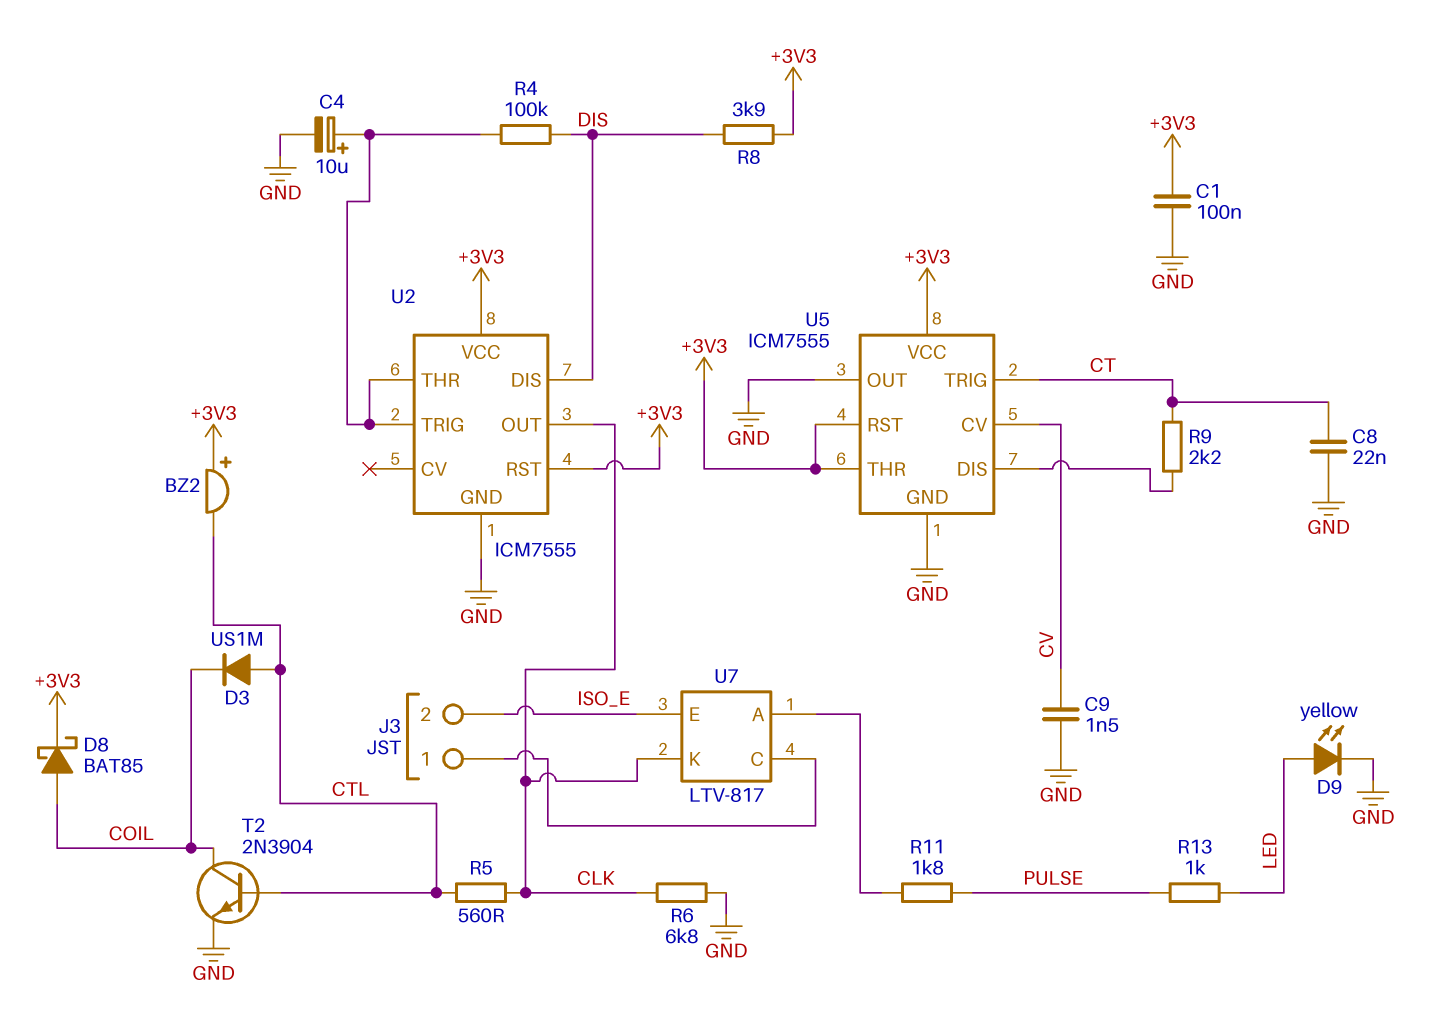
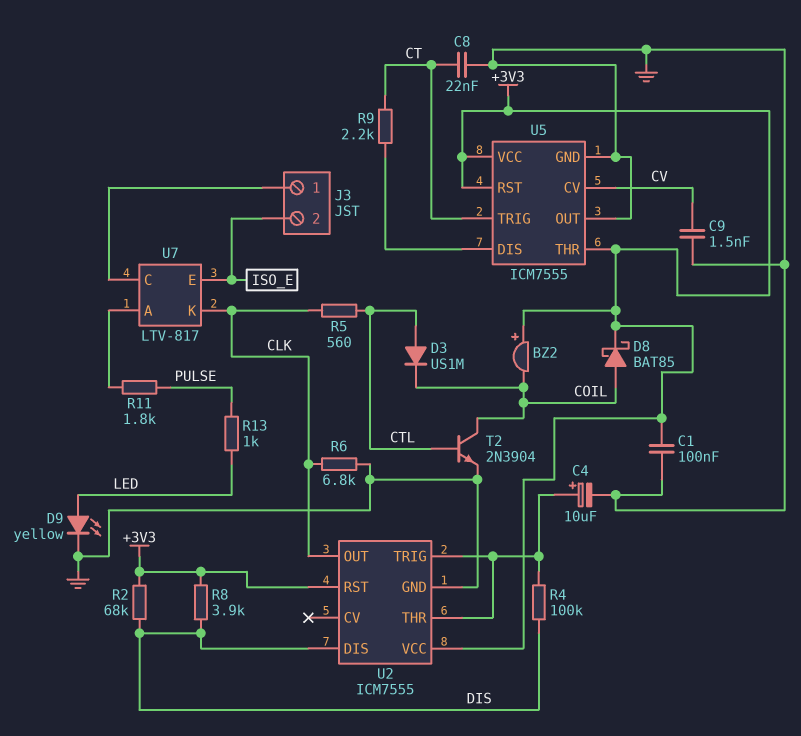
BZ2: buzzer (plus +3V3, minus CTL) -> buzzer (plus +3V3, minus COIL)
R2: none -> 68k (+3V3, DIS)

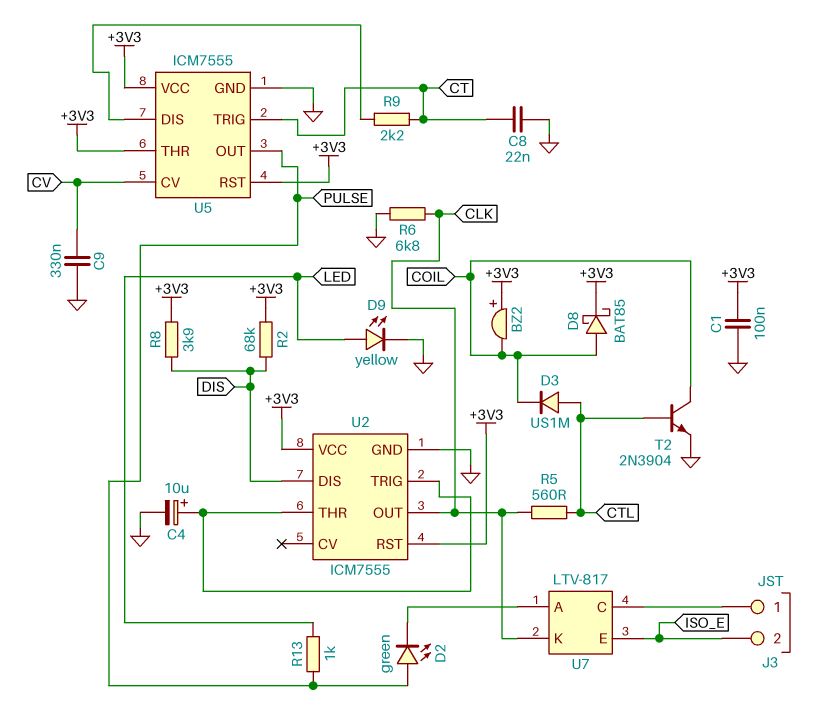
C9: 1.5nF (CV, GND) -> 330nF (CV, GND)
D2: none -> LED green (A PULSE, K U7/A)
R4: 100k (DIS, U2/THR) -> none
R11: 1.8k (PULSE, U7/A) -> none
U5 pin OUT: GND -> PULSE

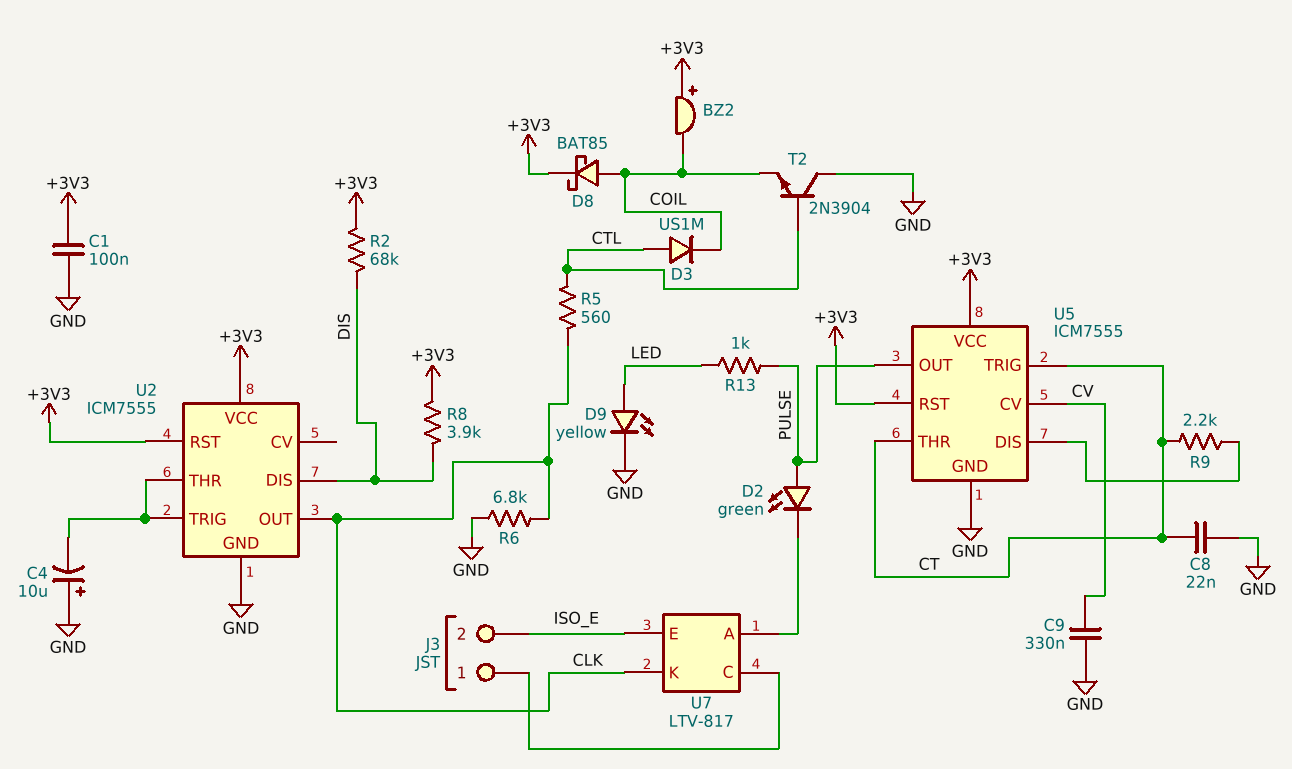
C4: 10uF (plus U2/THR, minus GND) -> 10uF (plus GND, minus U2/THR)
T2: NPN 2N3904 (B CTL, C COIL, E GND) -> NPN 2N3904 (B CTL, C GND, E COIL)
U5 pin THR: +3V3 -> CT

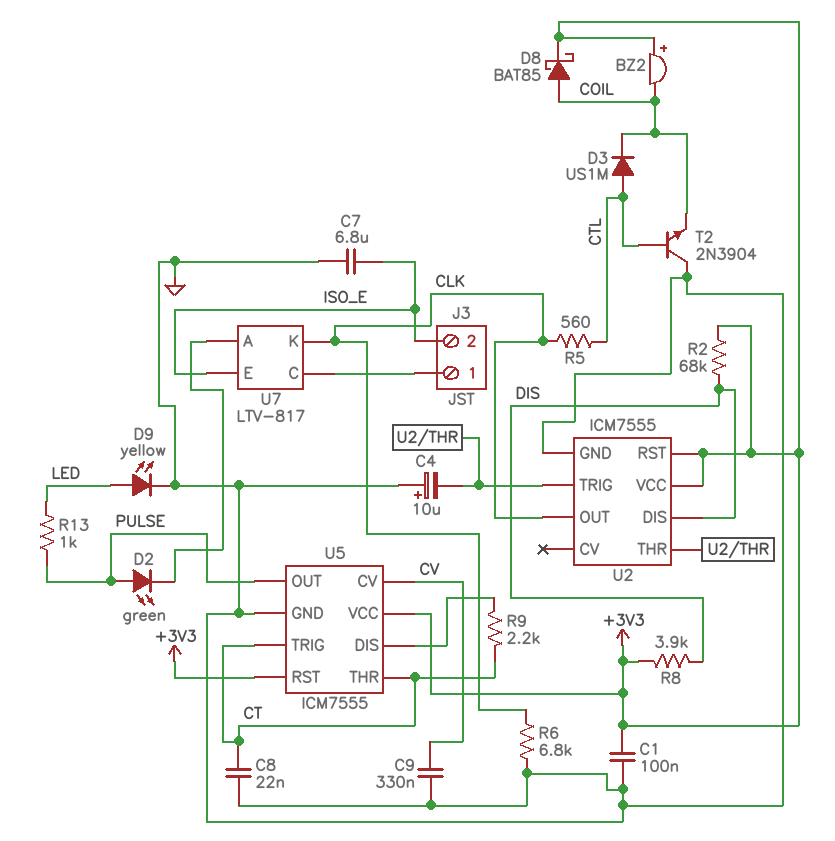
C7: none -> 6.8uF (GND, ISO_E)

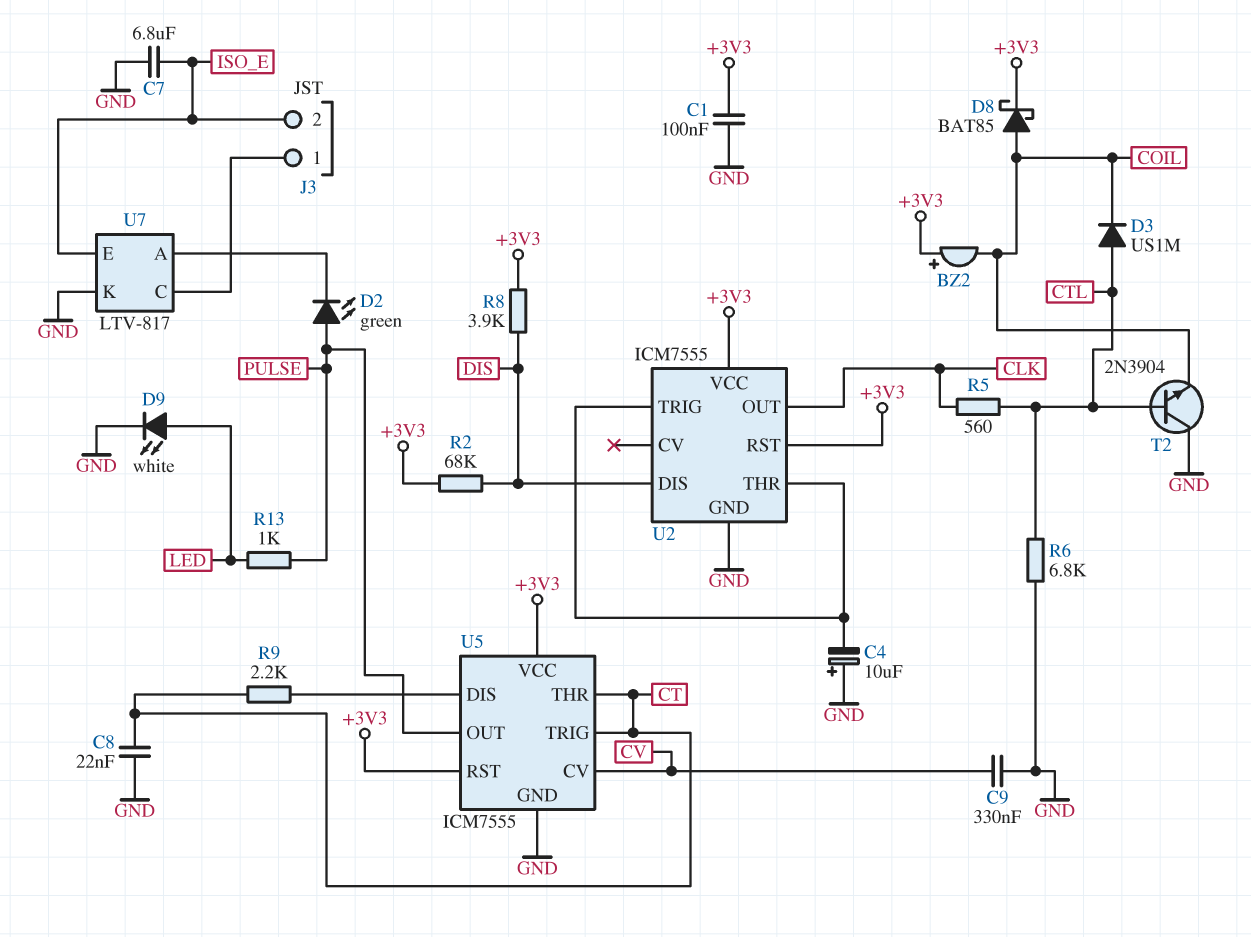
D9: LED yellow (A LED, K GND) -> LED white (A LED, K GND)
R6: 6.8k (CLK, GND) -> 6.8k (CTL, GND)
U7 pin K: CLK -> GND

